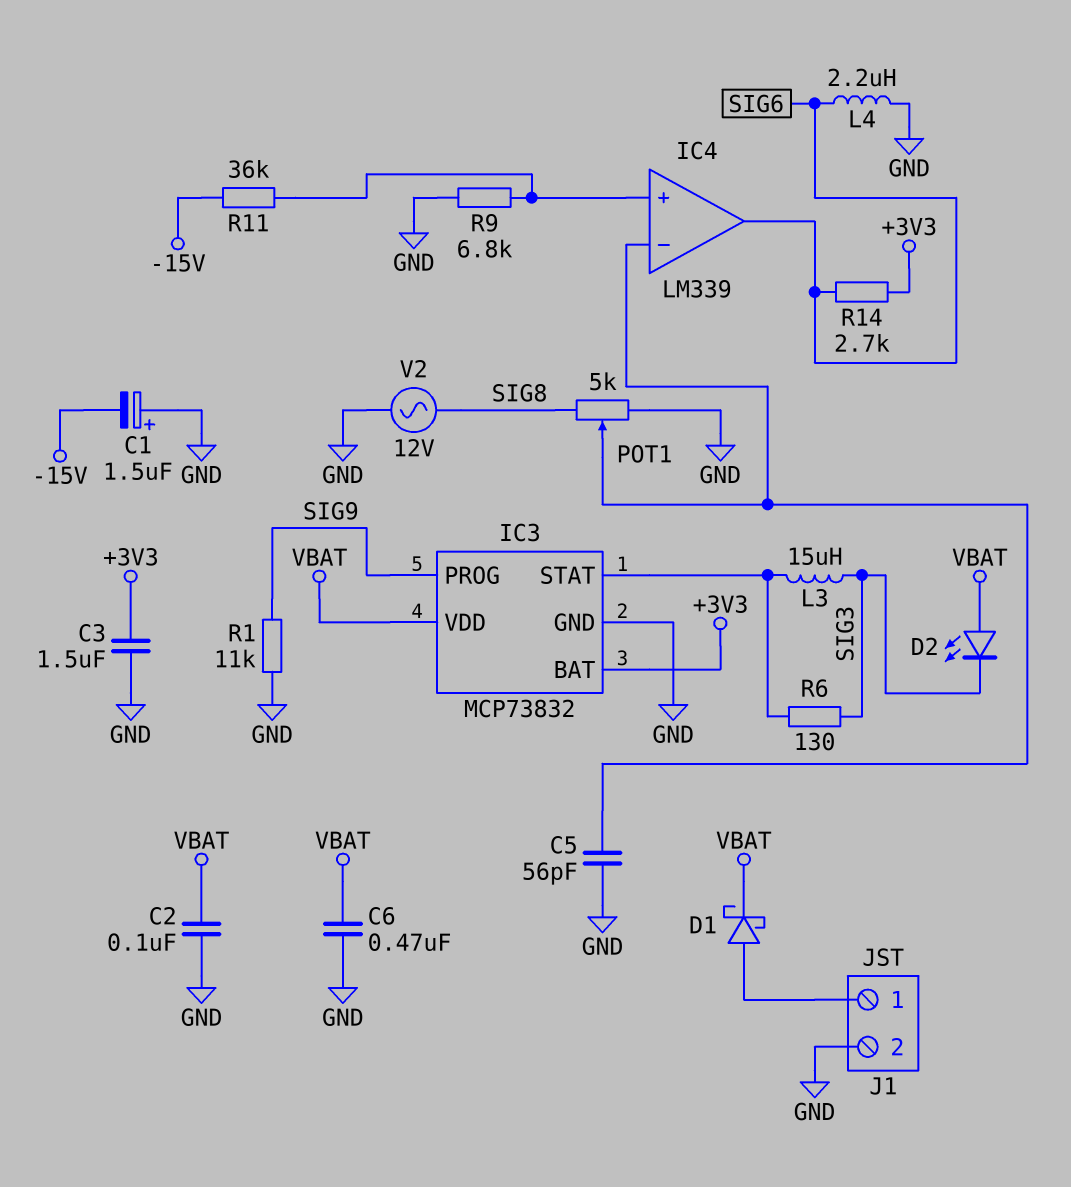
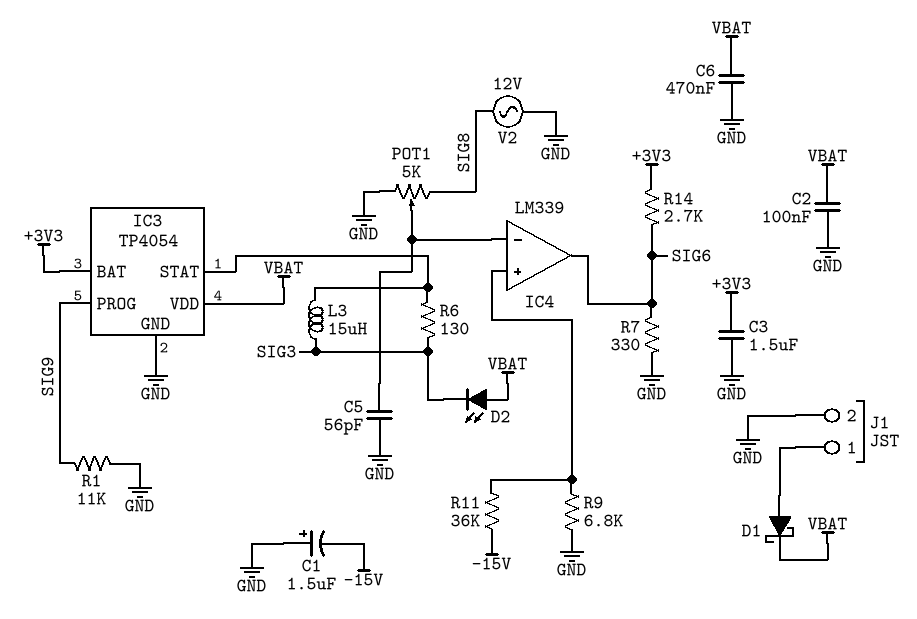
IC3: MCP73832 -> TP4054
L4: 2.2uH (GND, SIG6) -> none
R7: none -> 330 (GND, SIG6)

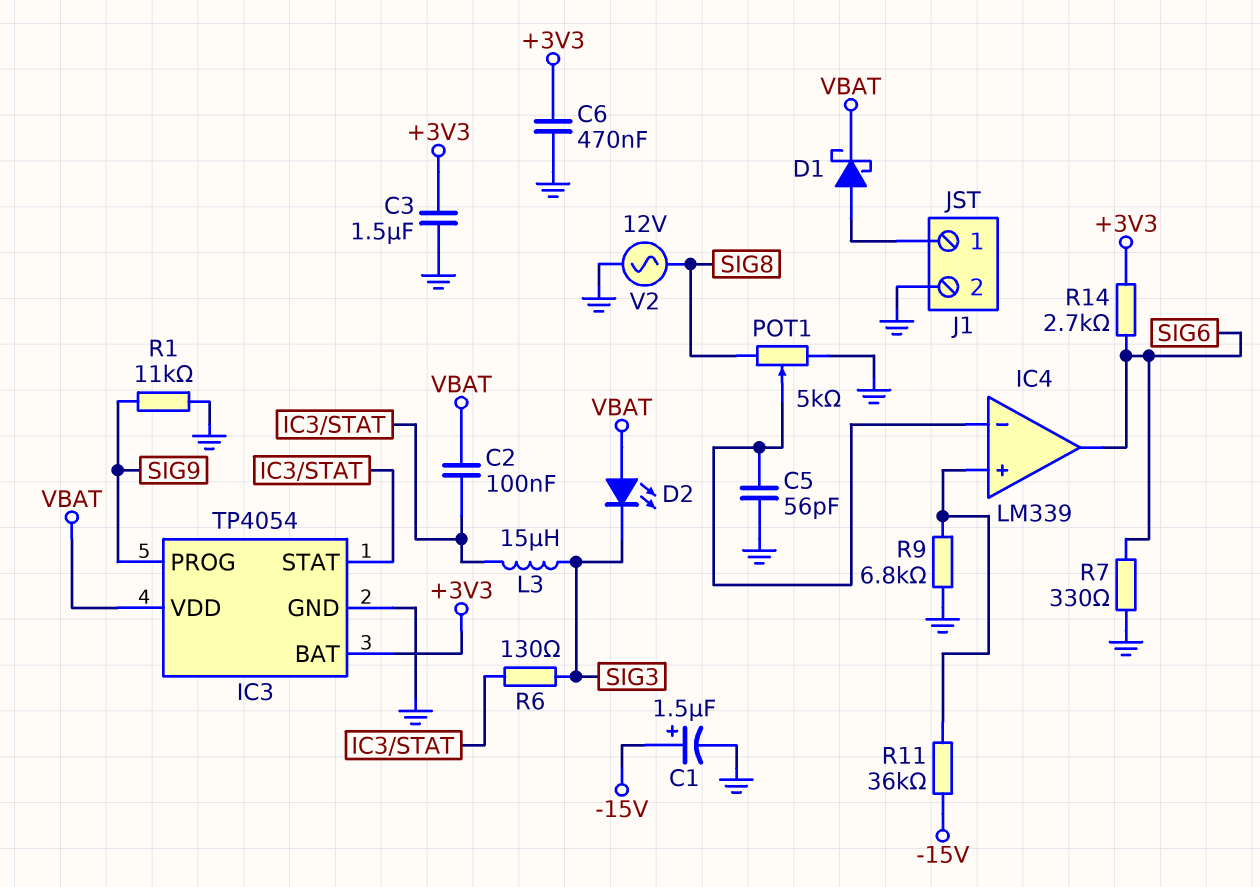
C1: 1.5uF (plus GND, minus -15V) -> 1.5uF (plus -15V, minus GND)
C2: 100nF (GND, VBAT) -> 100nF (IC3/STAT, VBAT)
C6: 470nF (GND, VBAT) -> 470nF (+3V3, GND)

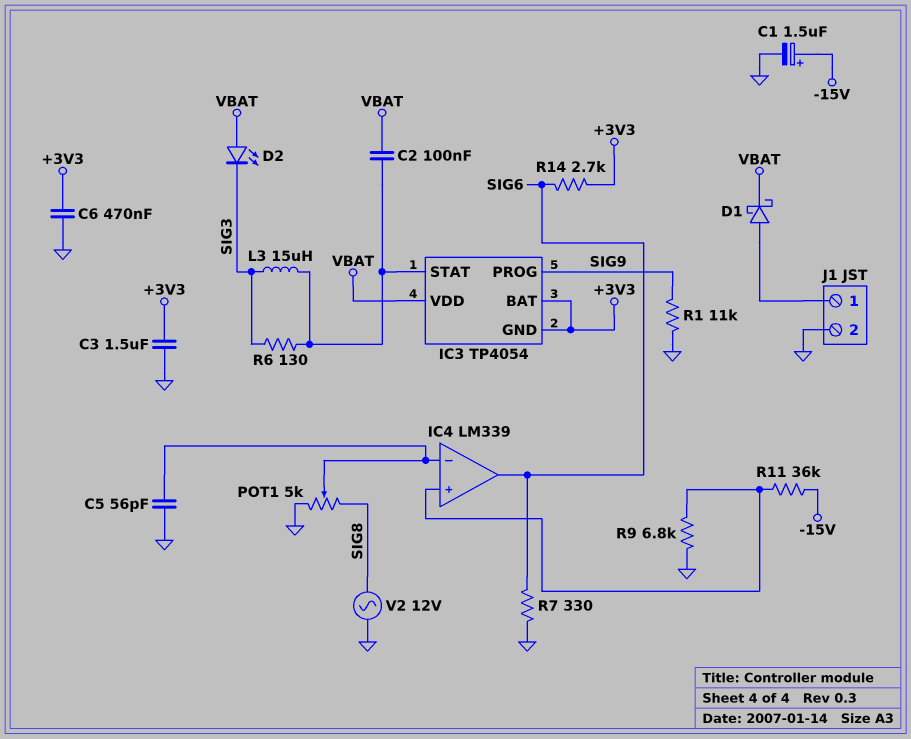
IC3 pin GND: GND -> +3V3

